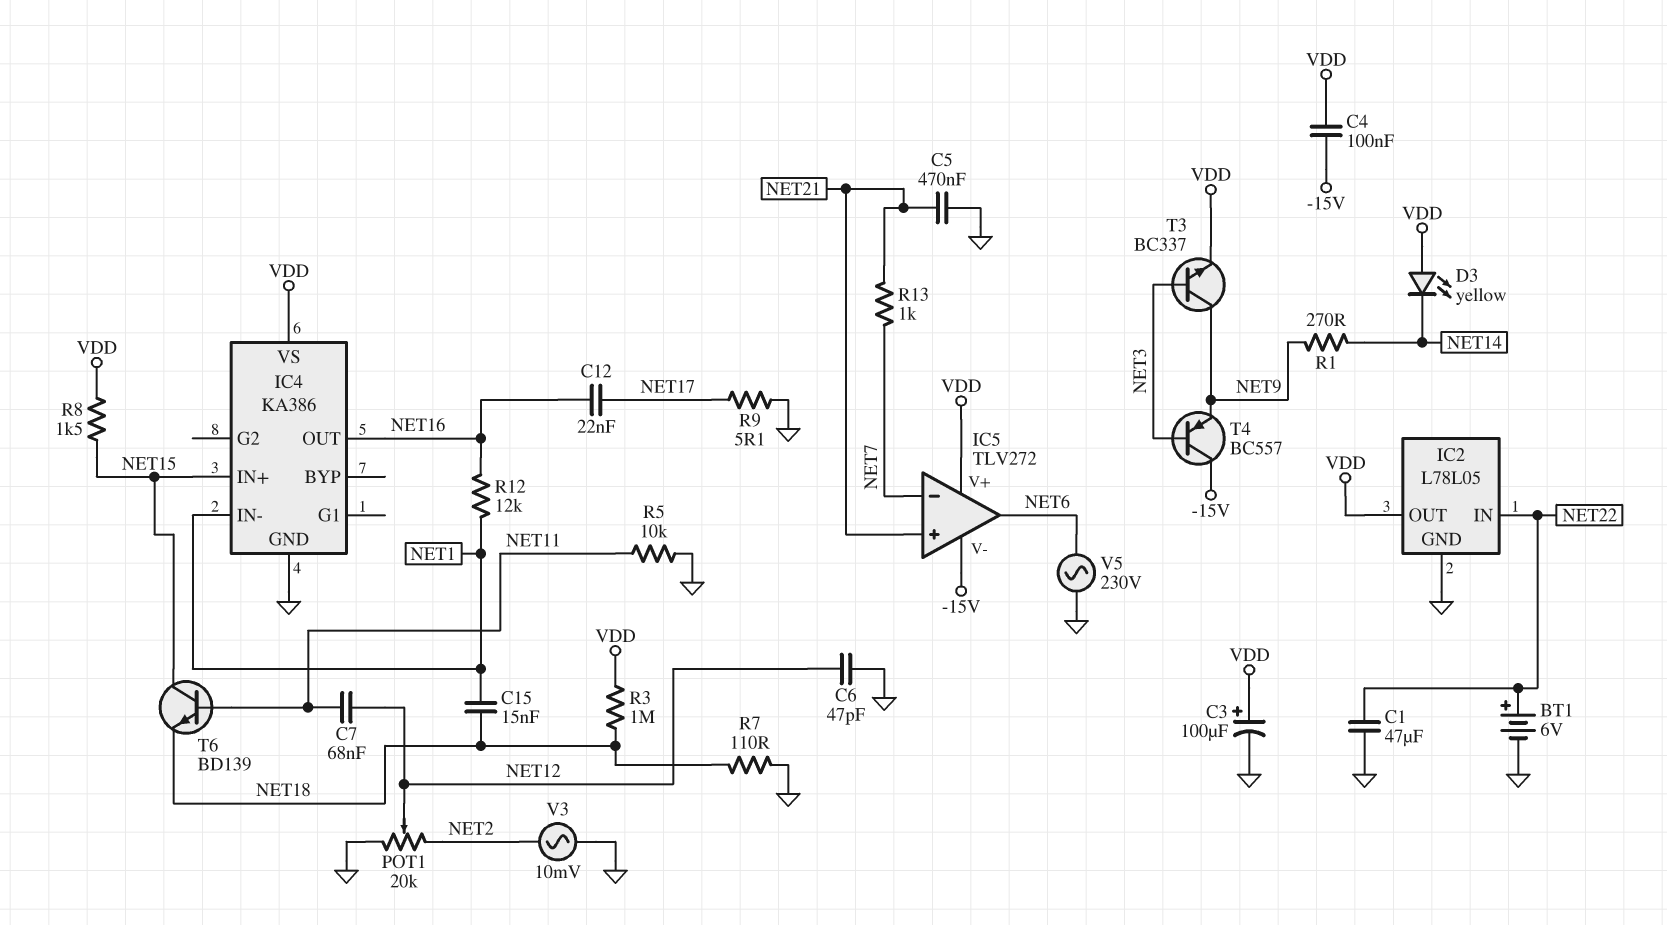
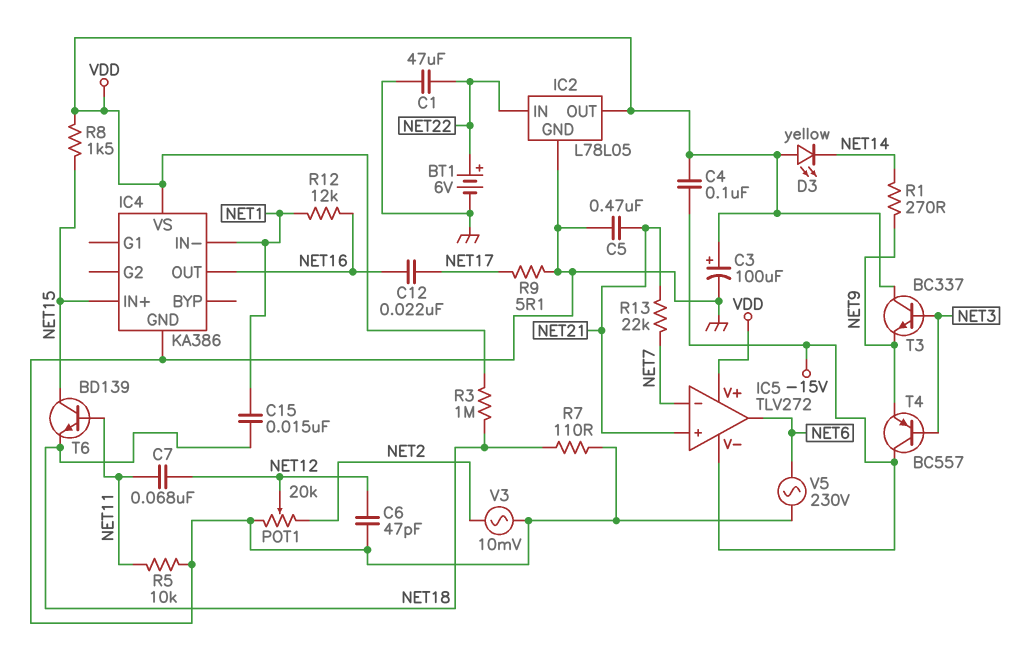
R13: 1k (NET7, NET21) -> 22k (NET7, NET21)
T3: NPN BC337 (B NET3, C NET9, E VDD) -> NPN BC337 (B NET3, C VDD, E NET9)

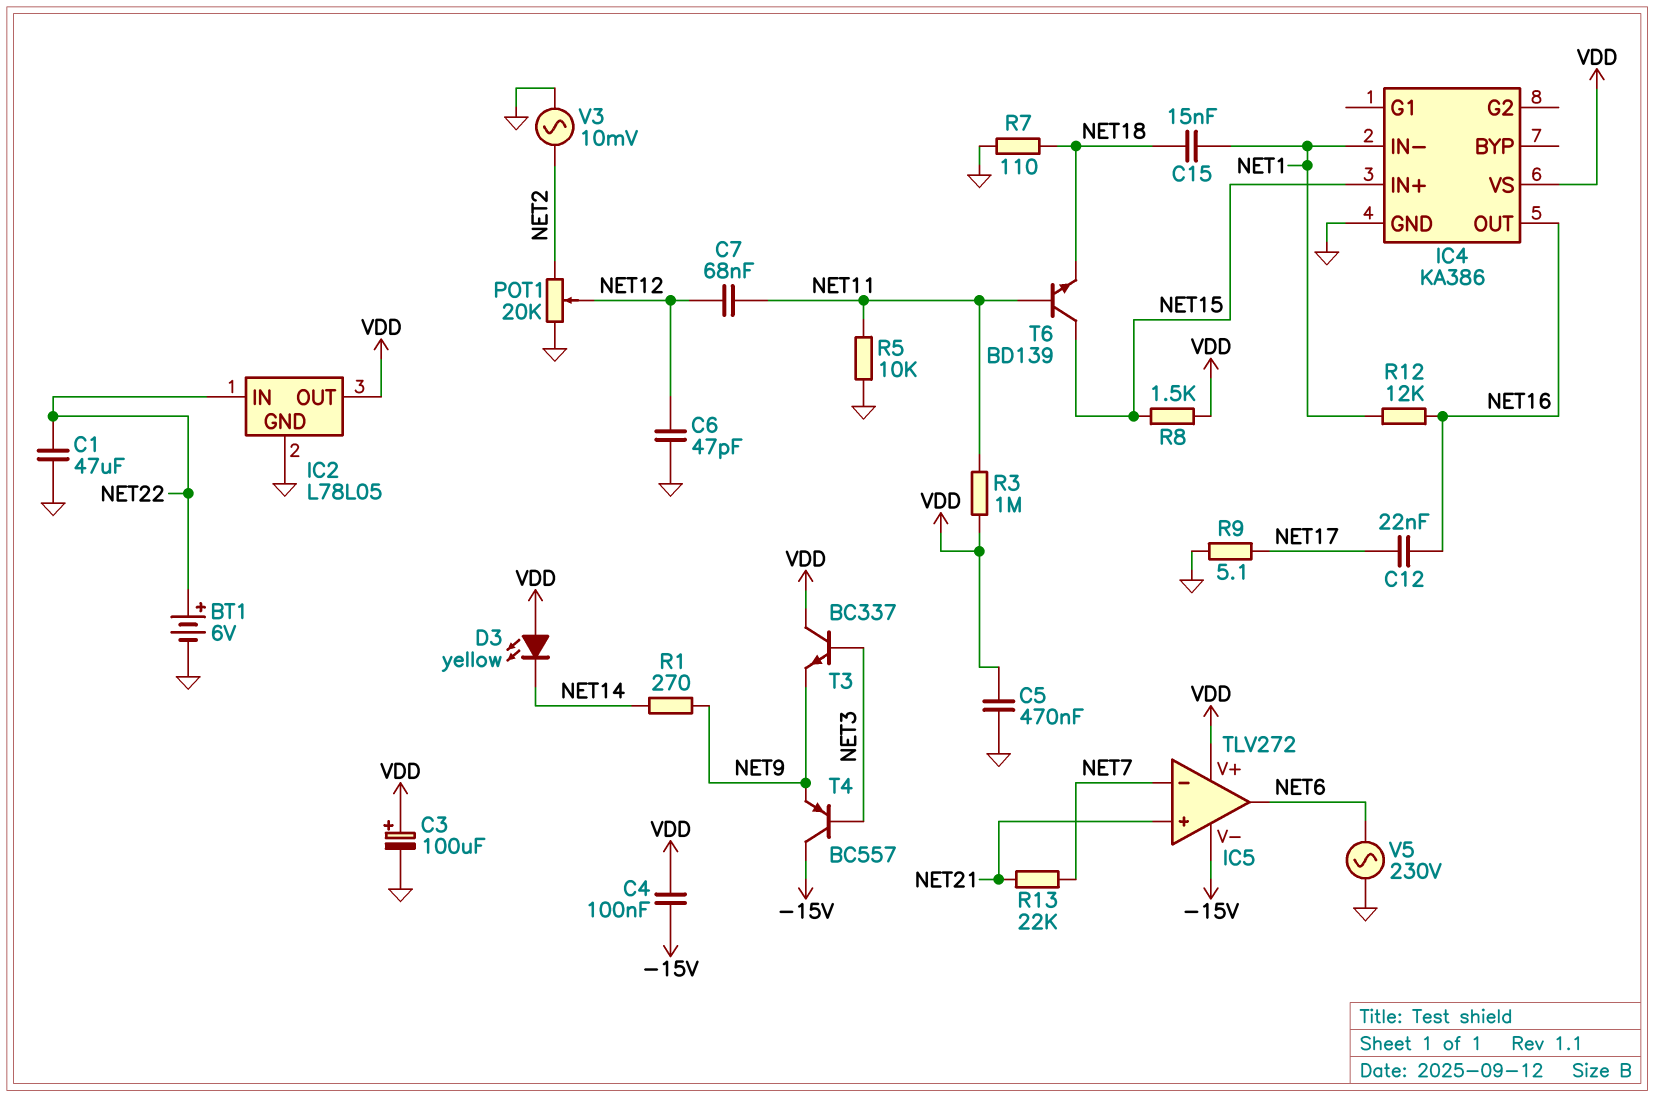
C5: 470nF (GND, NET21) -> 470nF (GND, VDD)
R3: 1M (NET18, VDD) -> 1M (NET11, VDD)

